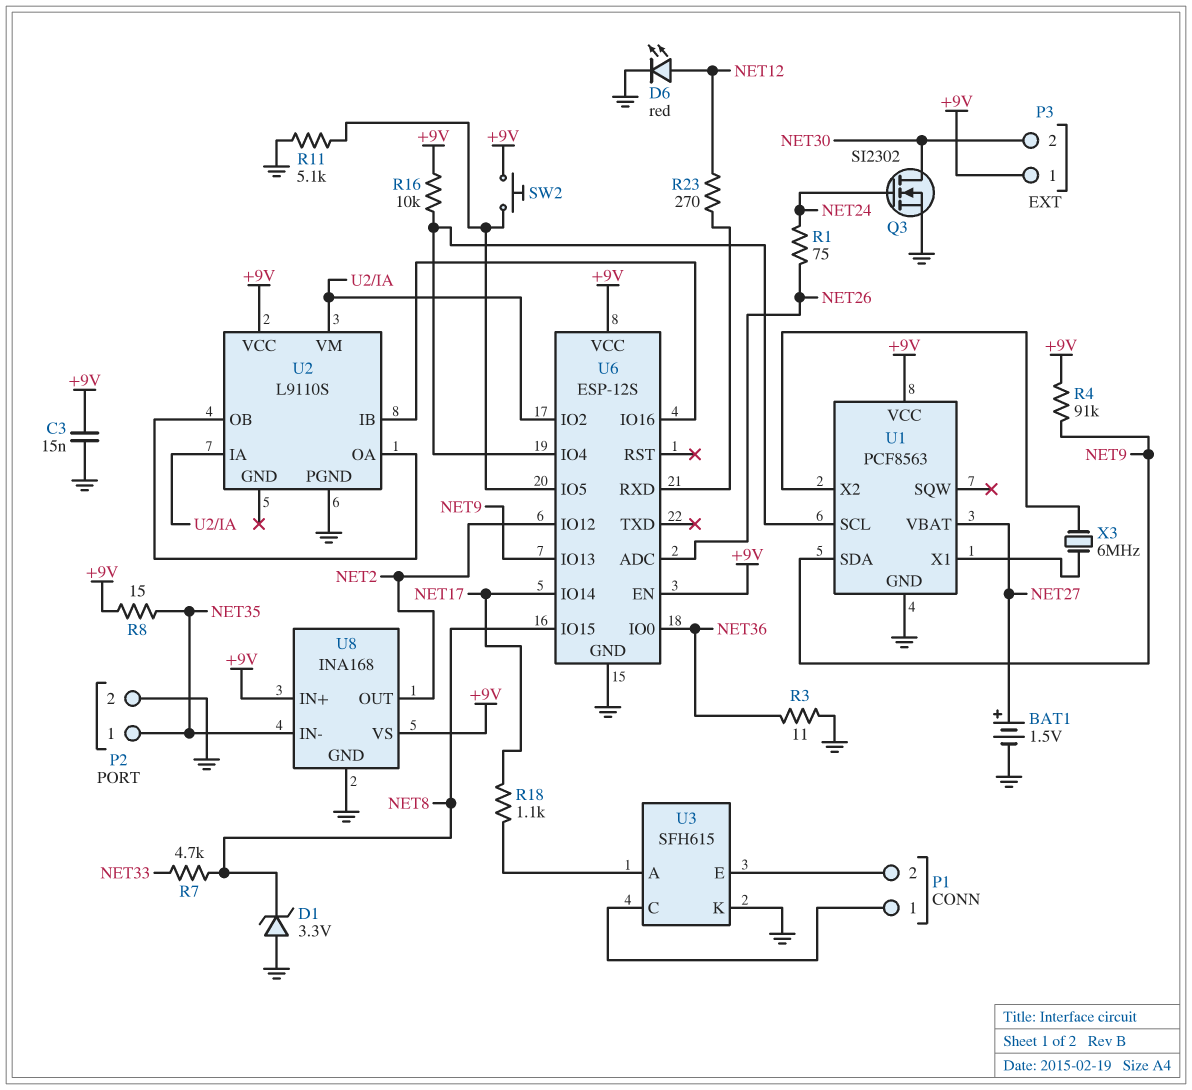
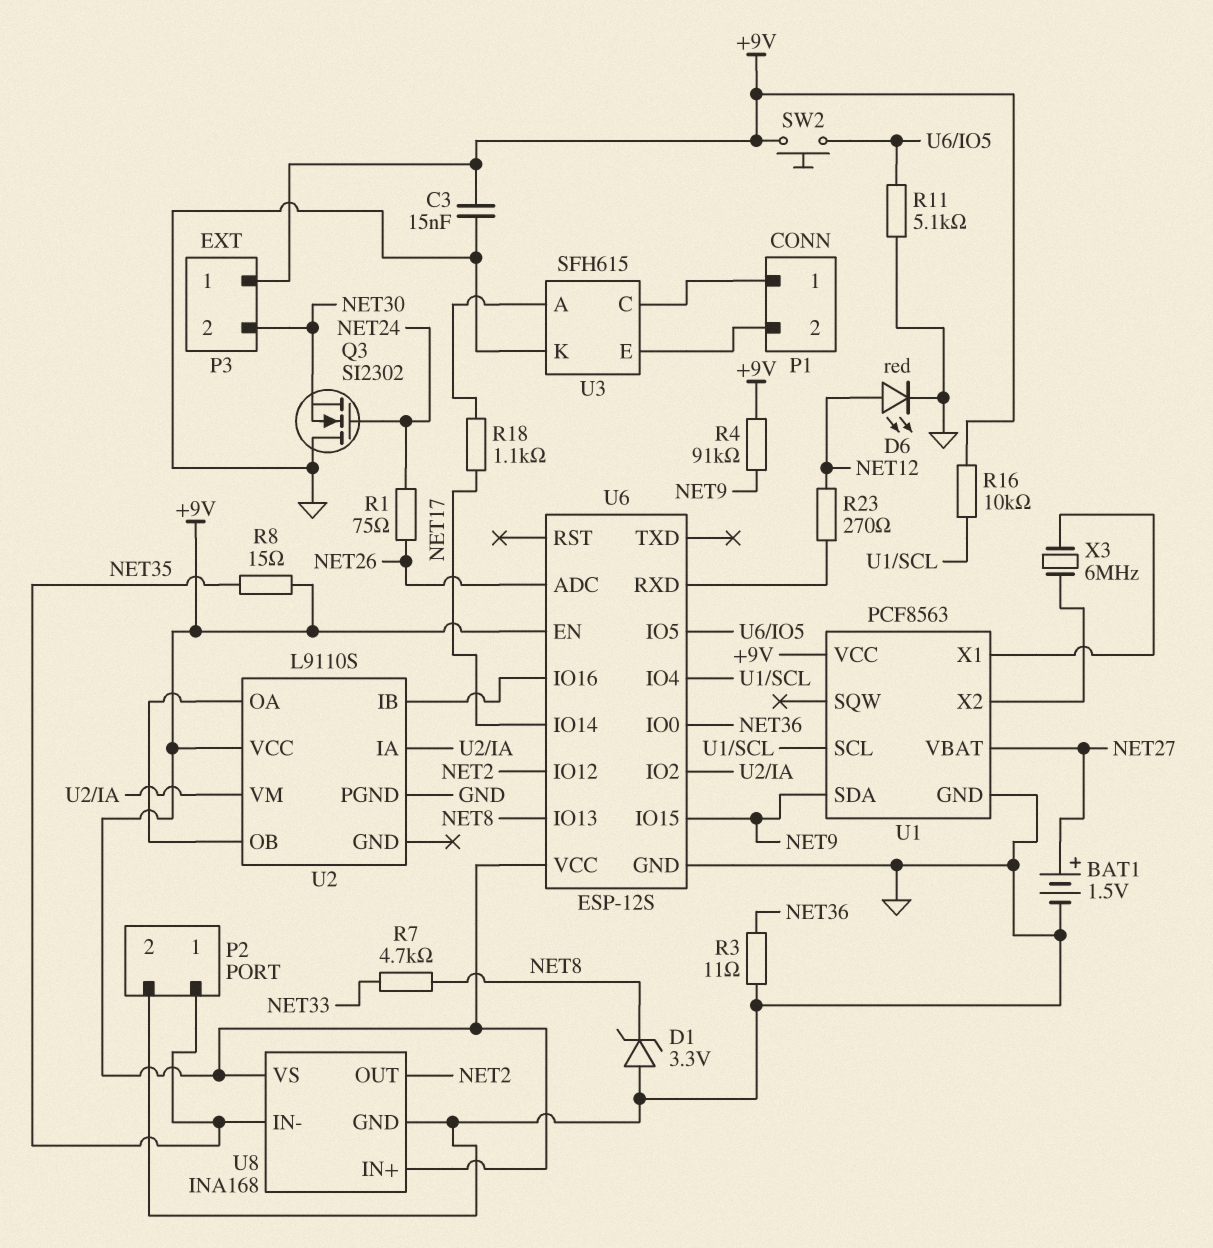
Q3: NMOS SI2302 (G NET24, D NET30, S GND) -> NMOS SI2302 (G NET24, D GND, S NET30)
U6 pin IO13: NET9 -> NET8
U6 pin IO15: NET8 -> NET9

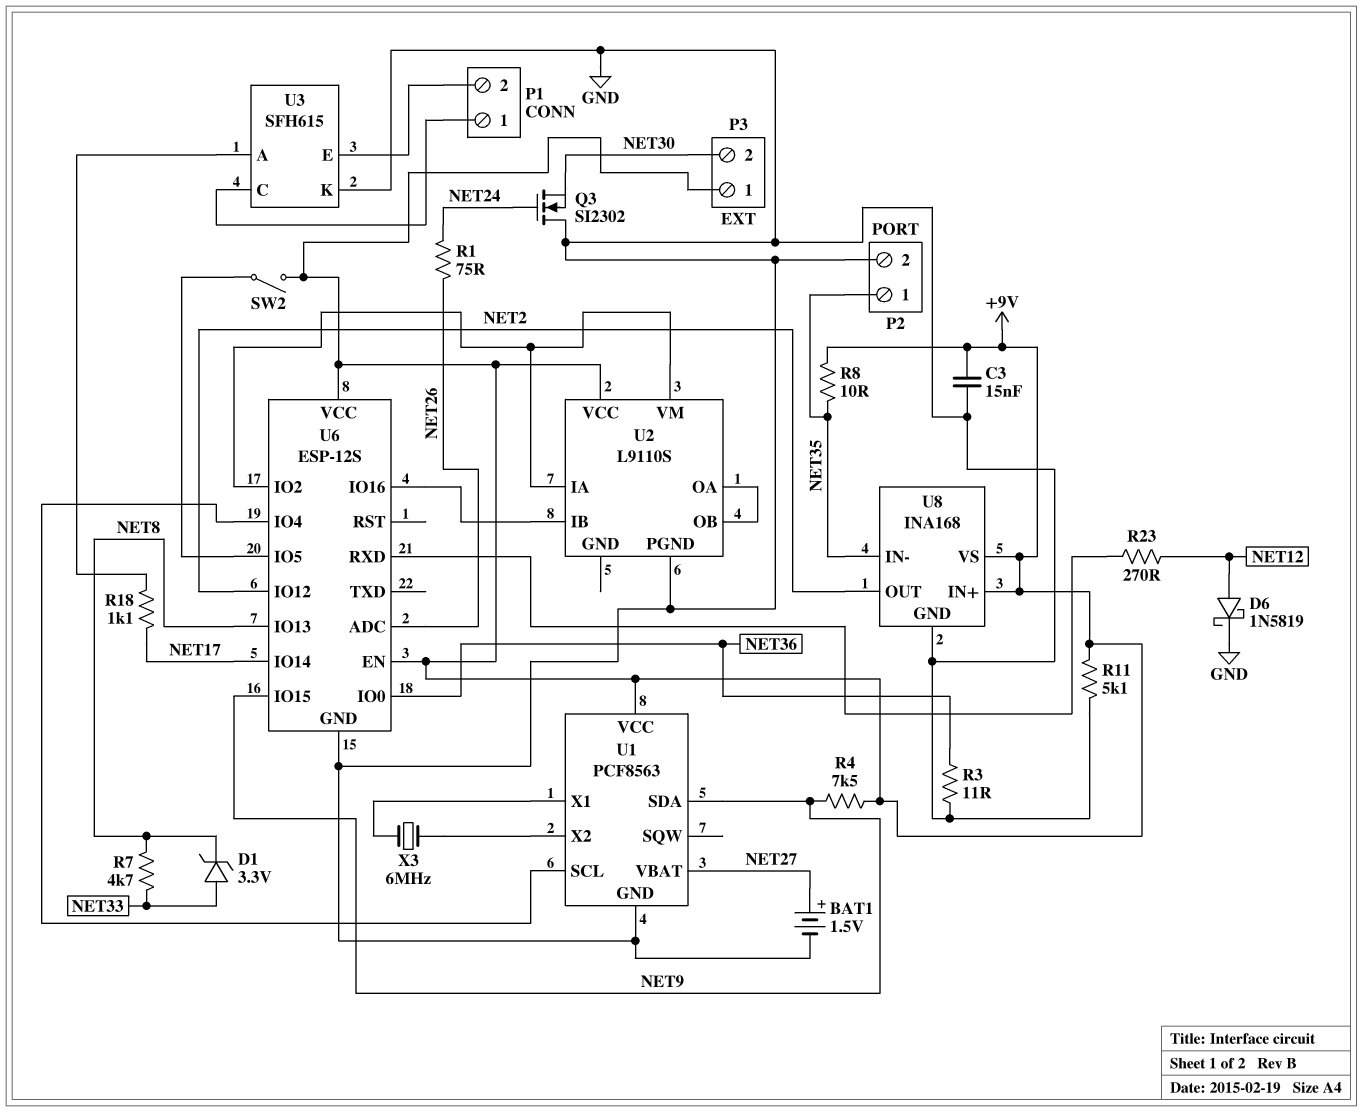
D1: zener 3.3V (A GND, K NET8) -> zener 3.3V (A NET33, K NET8)
D6: LED red (A NET12, K GND) -> schottky 1N5819 (A NET12, K GND)
R4: 91k (+9V, NET9) -> 7.5k (+9V, NET9)
R8: 15 (+9V, NET35) -> 10 (+9V, NET35)
R11: 5.1k (GND, U6/IO5) -> 5.1k (+9V, GND)
R16: 10k (+9V, U1/SCL) -> none
SW2: button (+9V, U6/IO5) -> switch (+9V, U6/IO5)

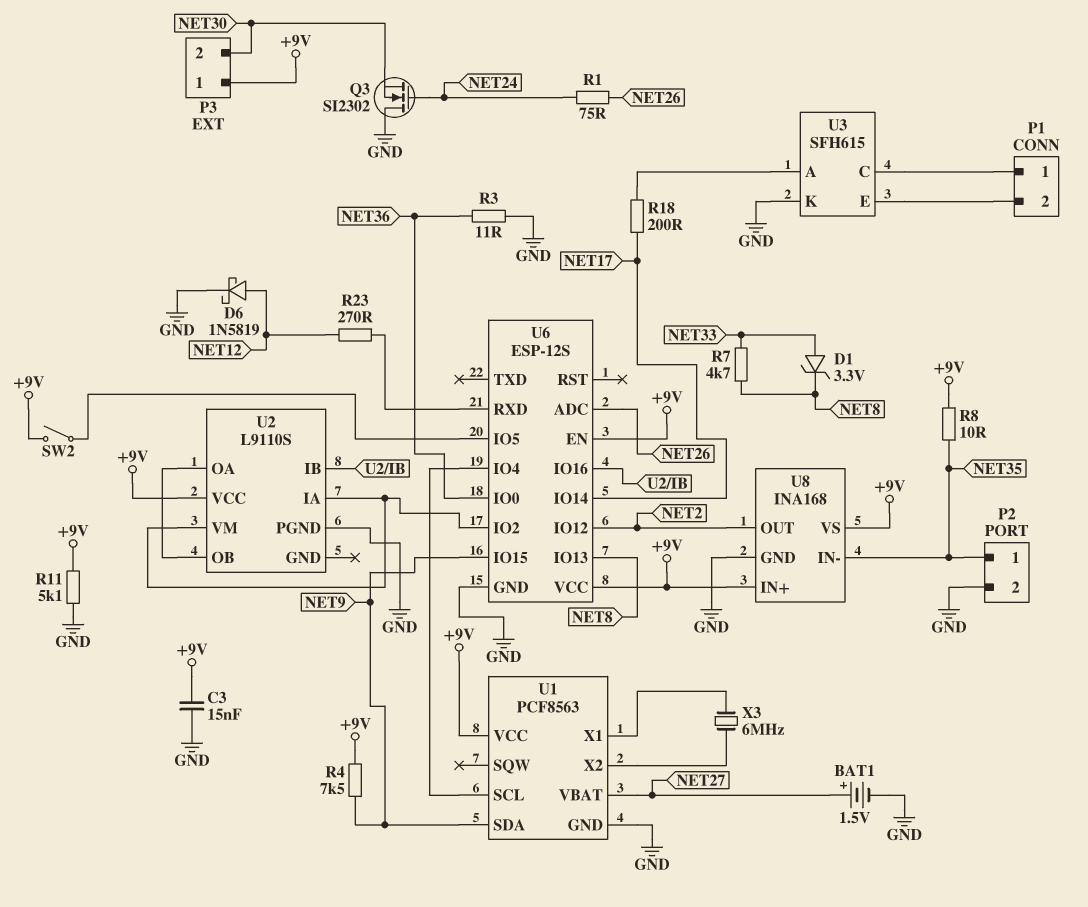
R18: 1.1k (NET17, U3/A) -> 200 (NET17, U3/A)

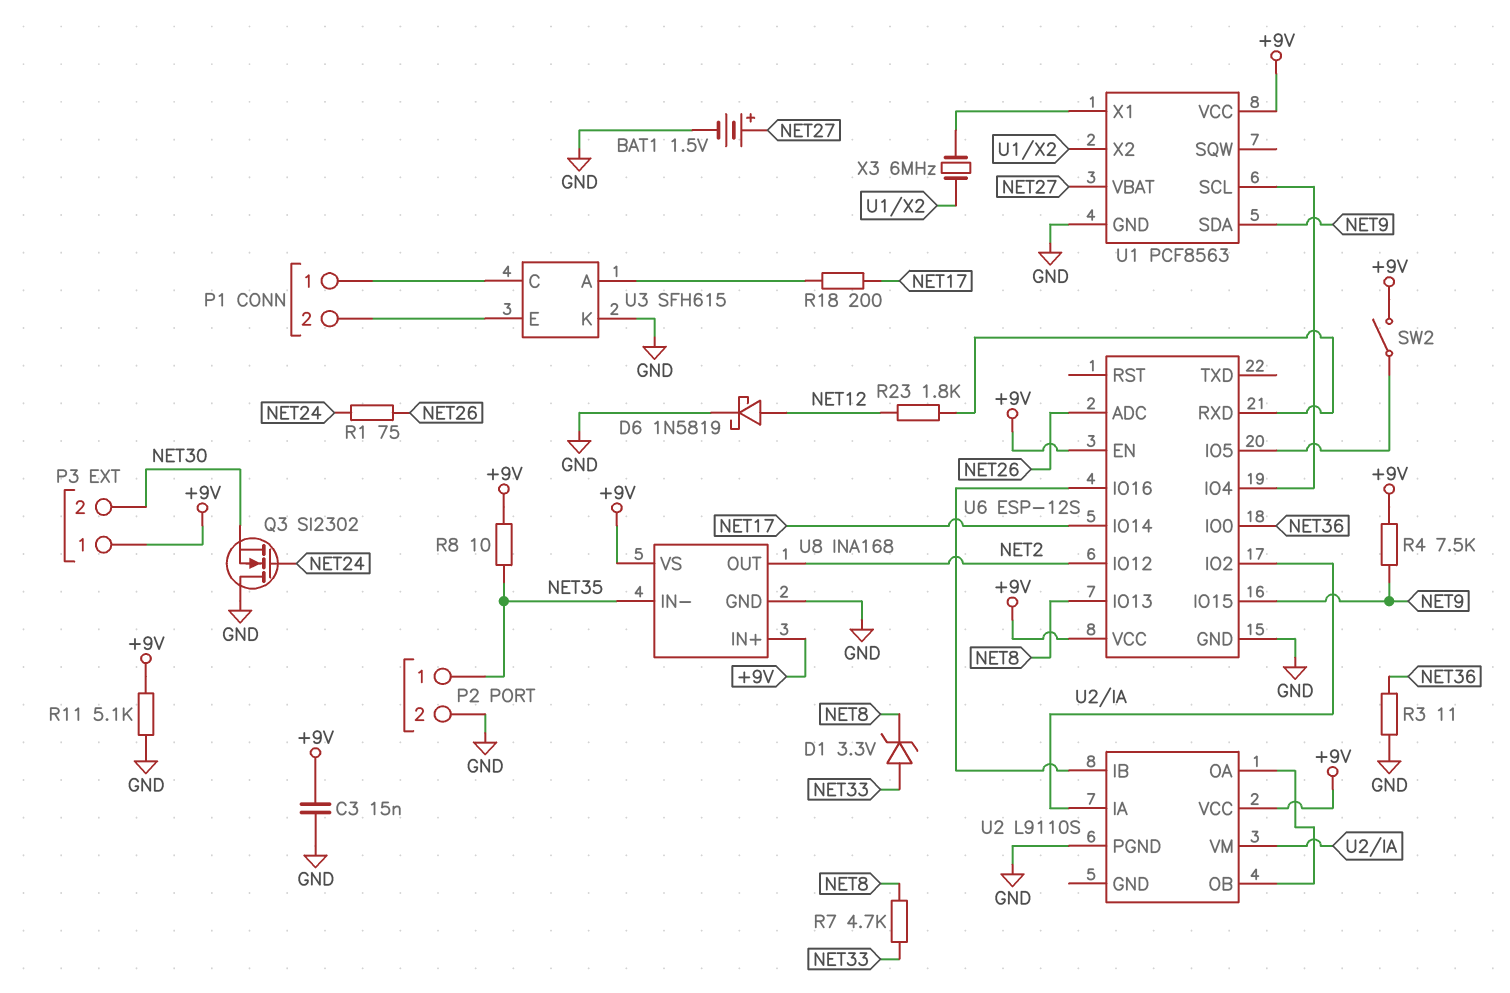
R23: 270 (NET12, U6/RXD) -> 1.8k (NET12, U6/RXD)

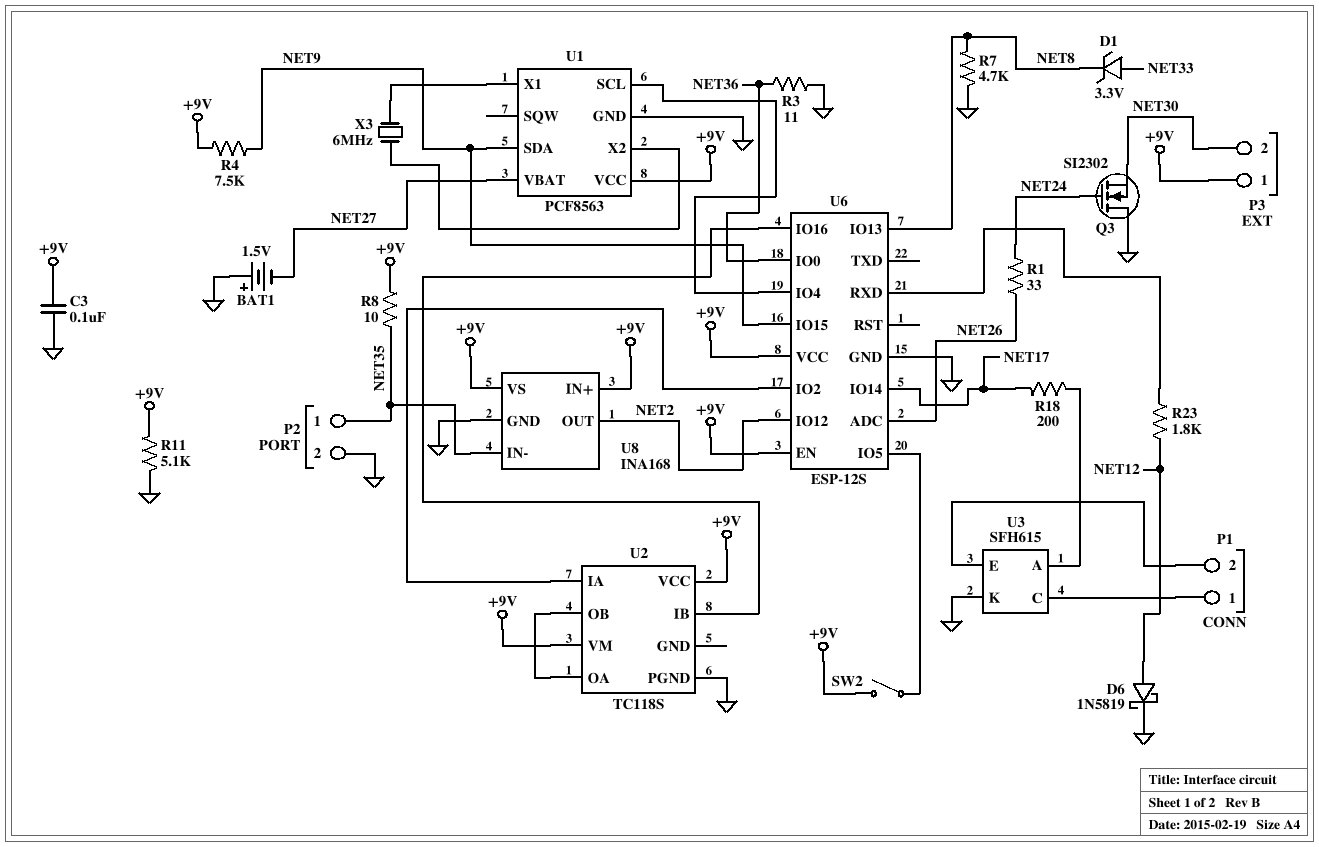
BAT1: 1.5V (plus NET27, minus GND) -> 1.5V (plus GND, minus NET27)
C3: 15nF (+9V, GND) -> 100nF (+9V, GND)
R1: 75 (NET24, NET26) -> 33 (NET24, NET26)
R7: 4.7k (NET8, NET33) -> 4.7k (GND, NET8)
U2: L9110S -> TC118S
U2 pin VM: U2/IA -> +9V

